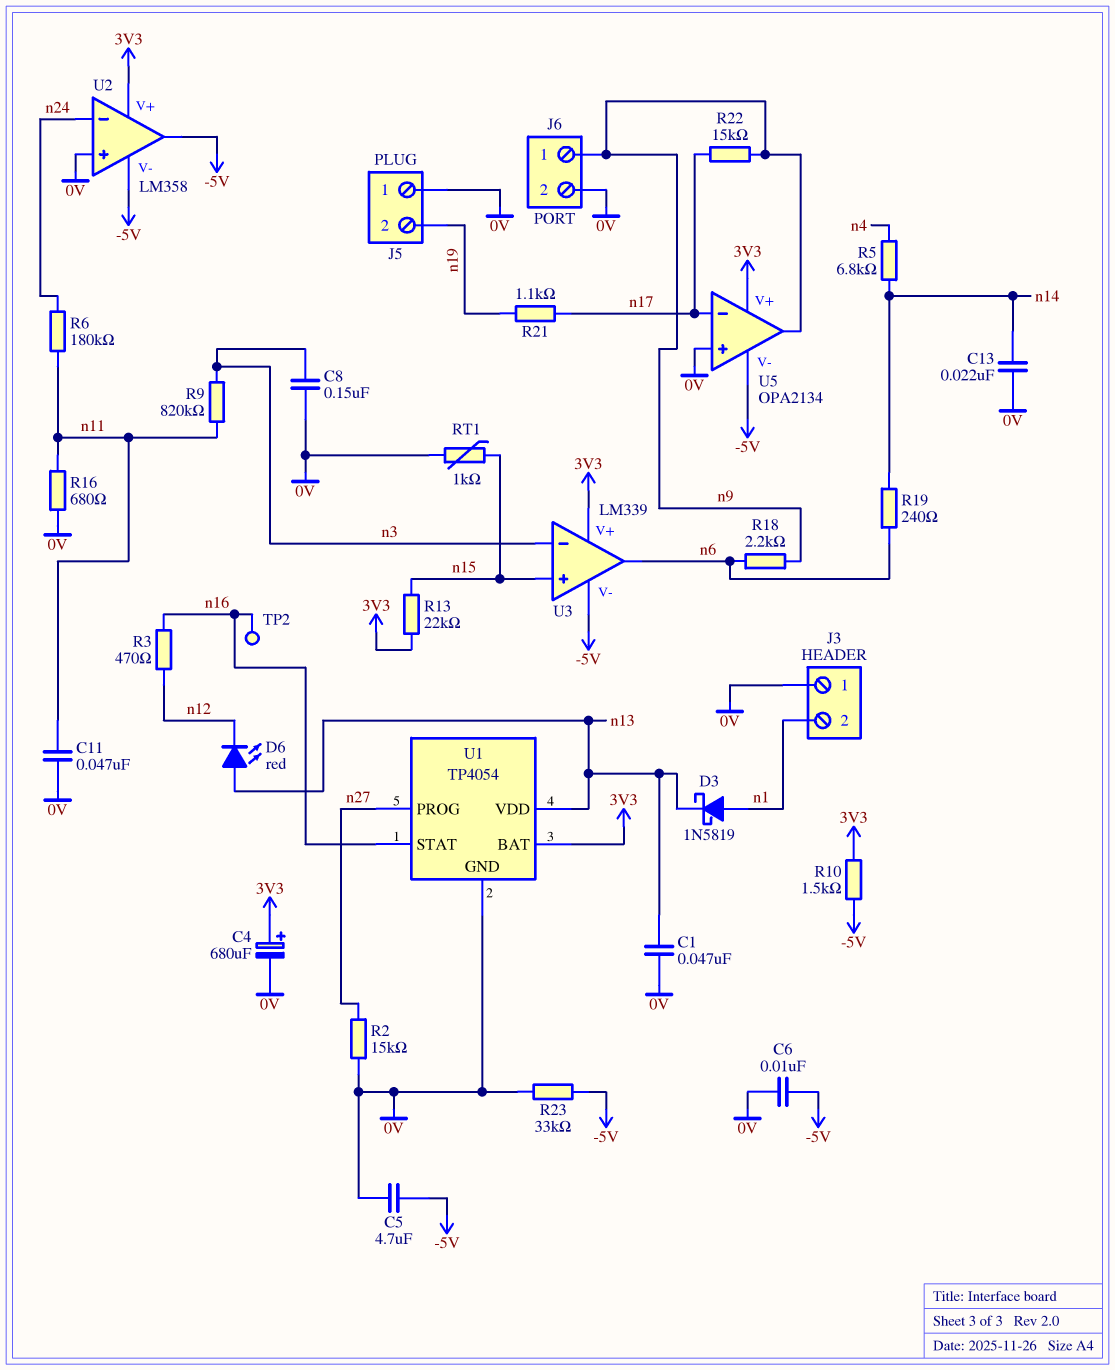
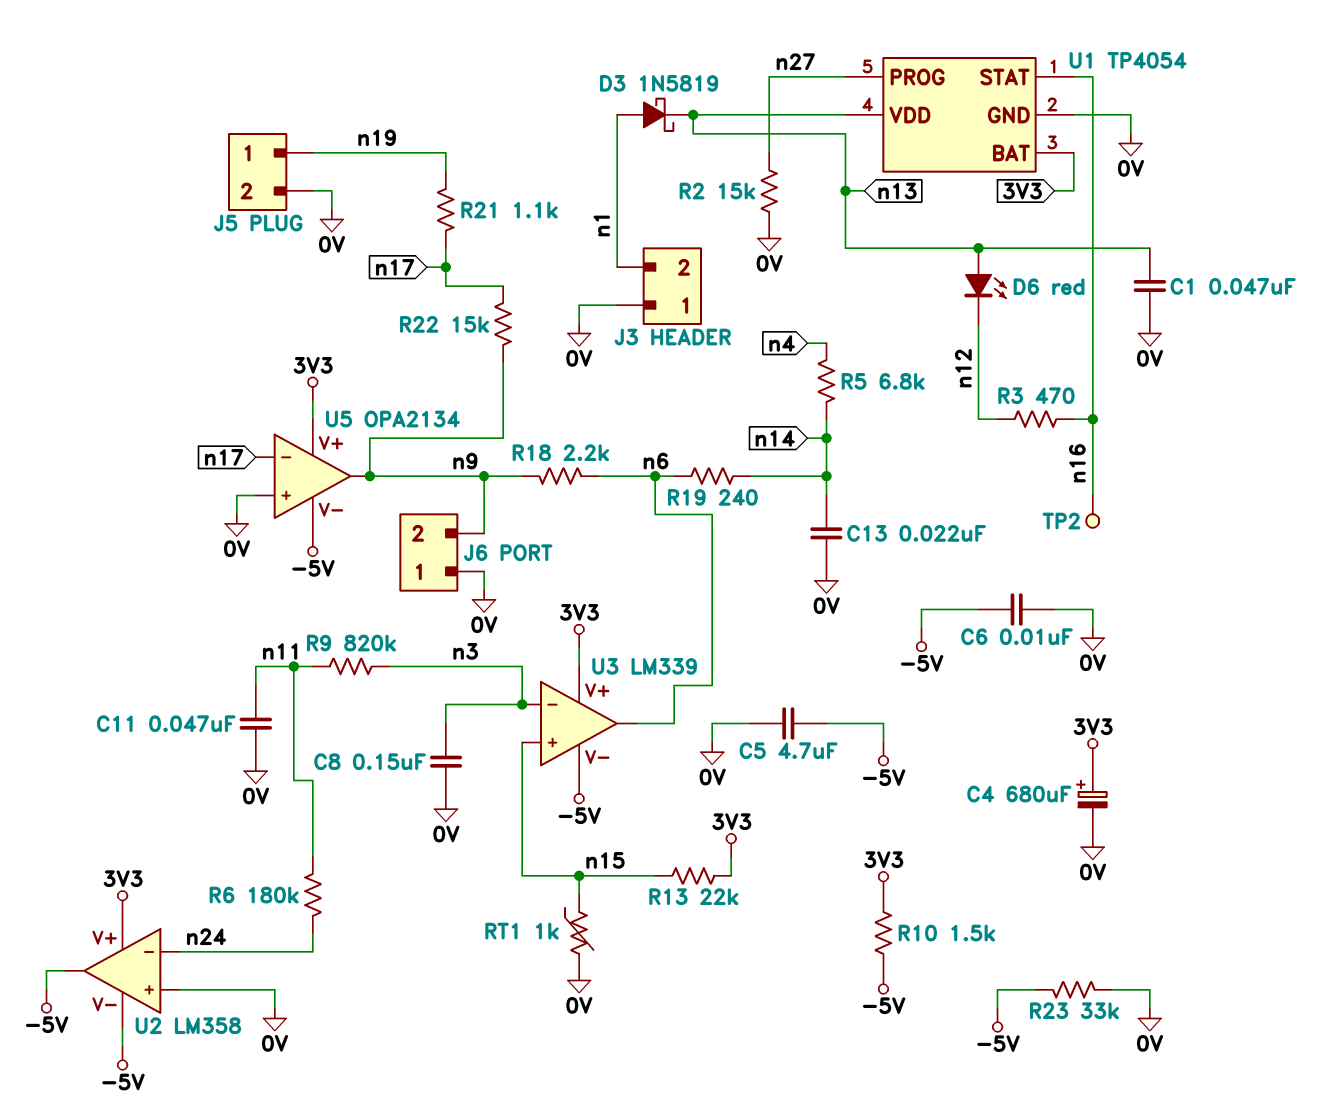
J5 pin 1: 0V -> n19
J5 pin 2: n19 -> 0V
J6 pin 1: n9 -> 0V
J6 pin 2: 0V -> n9
R16: 680 (0V, n11) -> none

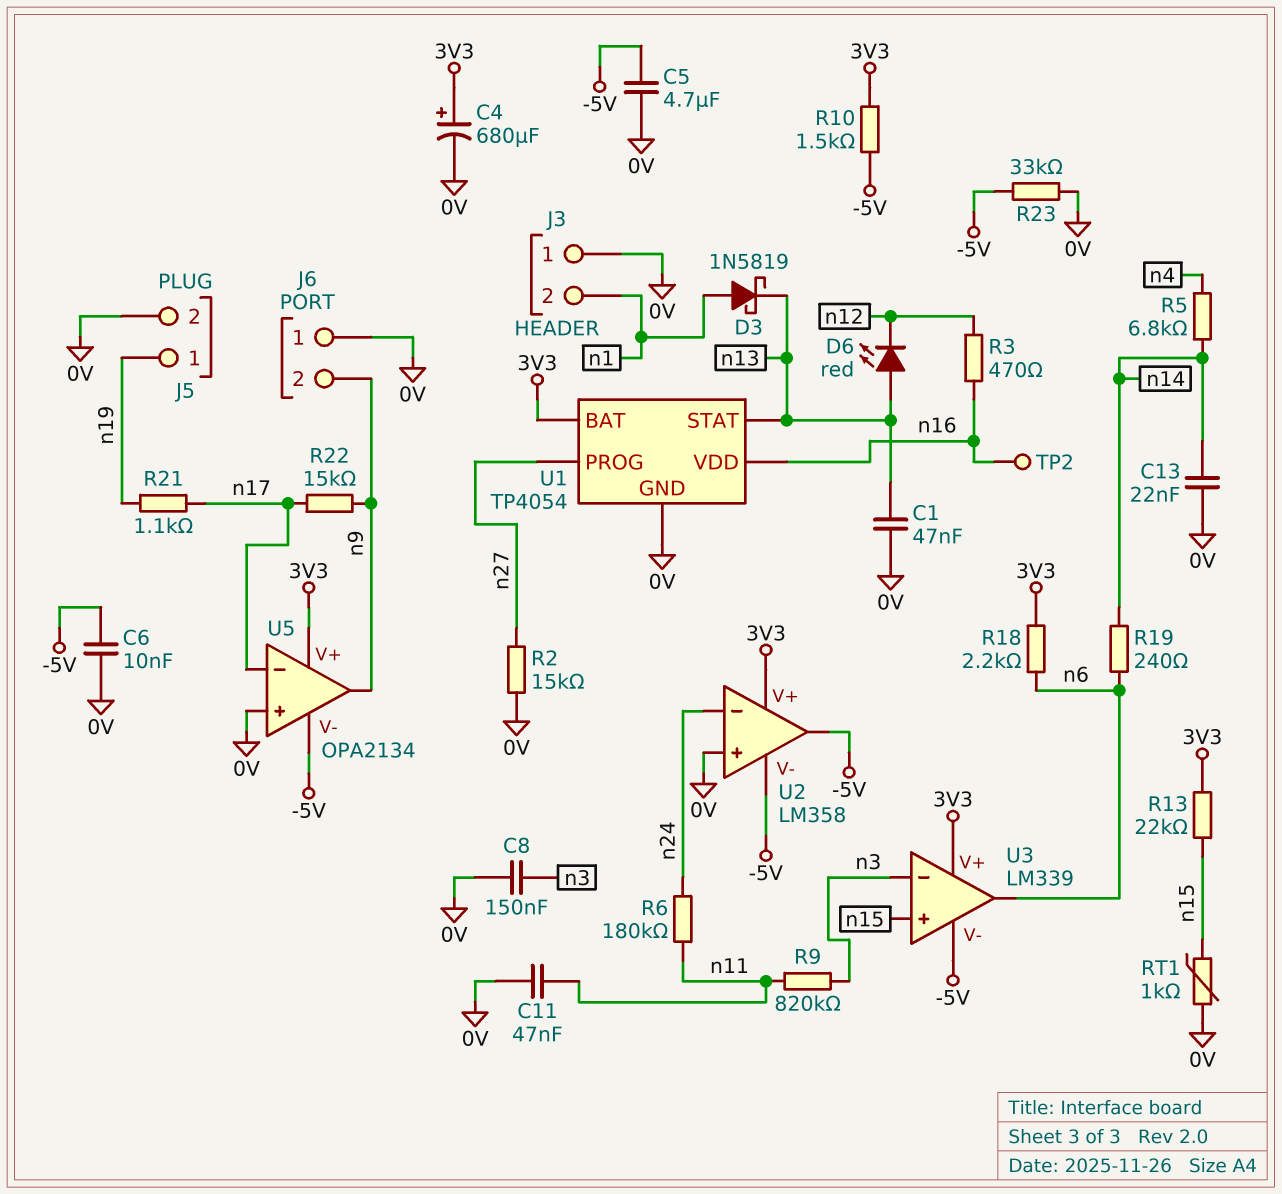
R18: 2.2k (n6, n9) -> 2.2k (3V3, n6)
U1 pin STAT: n16 -> n13
U1 pin VDD: n13 -> n16

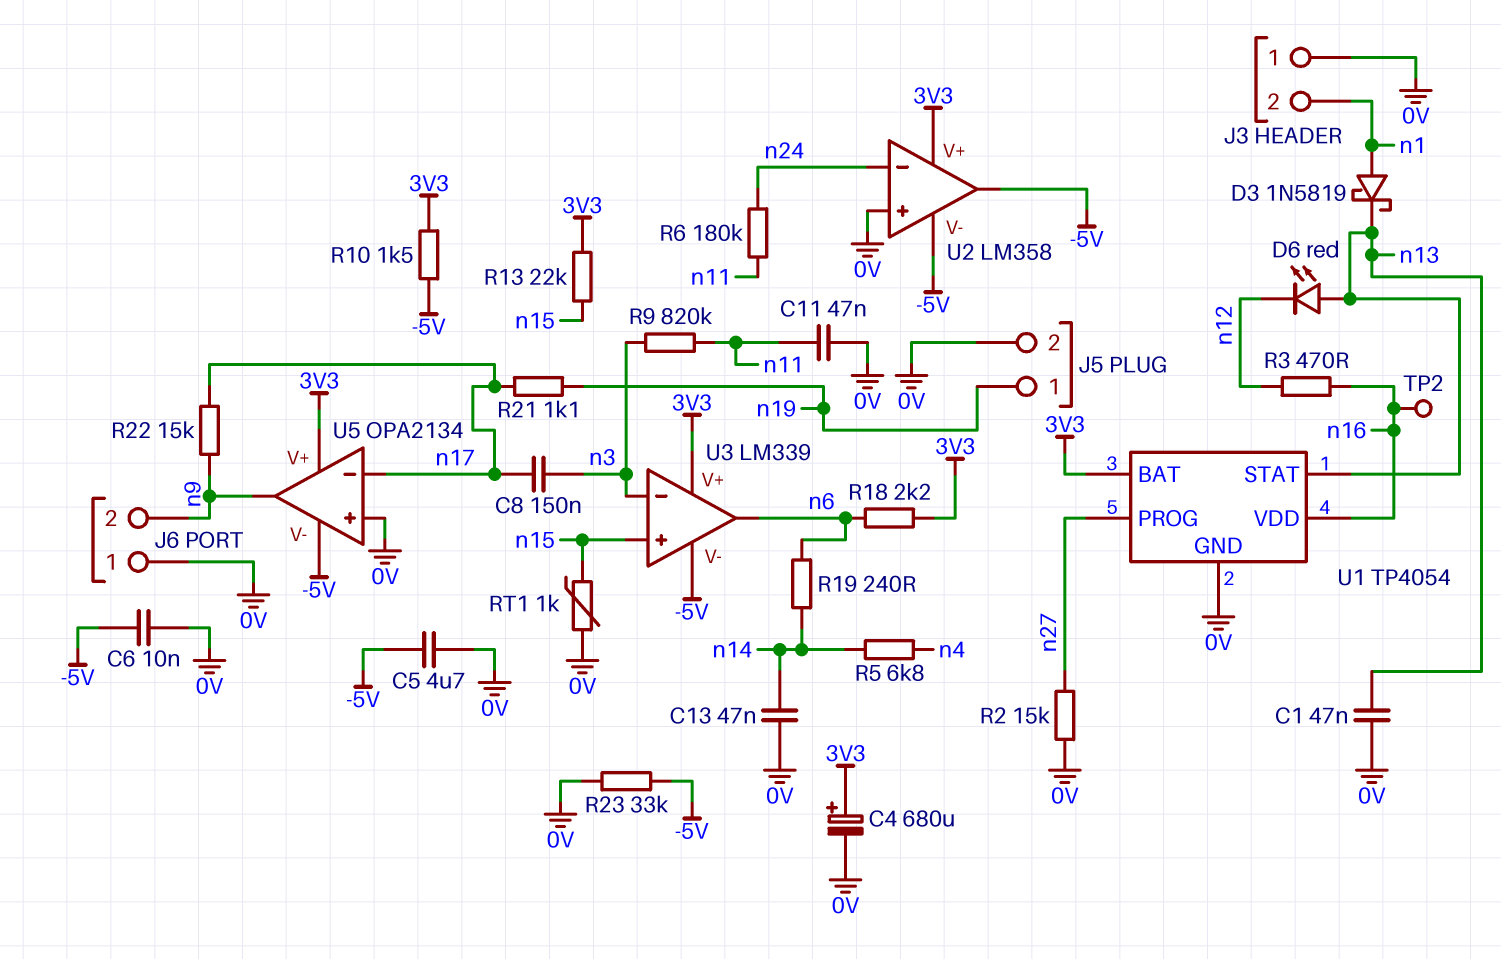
C8: 150nF (0V, n3) -> 150nF (n3, n17)
C13: 22nF (0V, n14) -> 47nF (0V, n14)

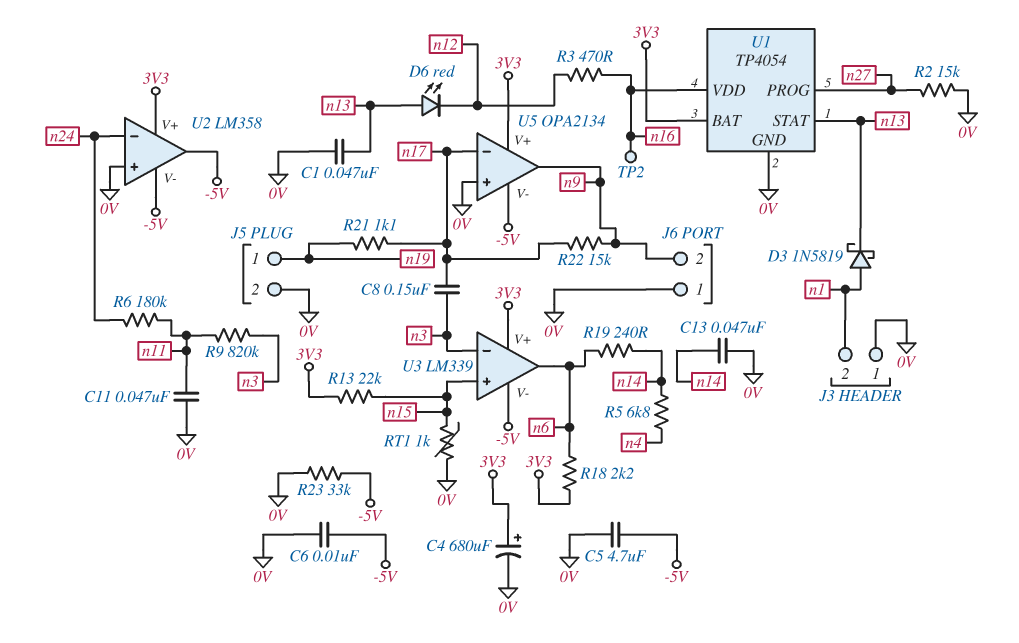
R10: 1.5k (-5V, 3V3) -> none

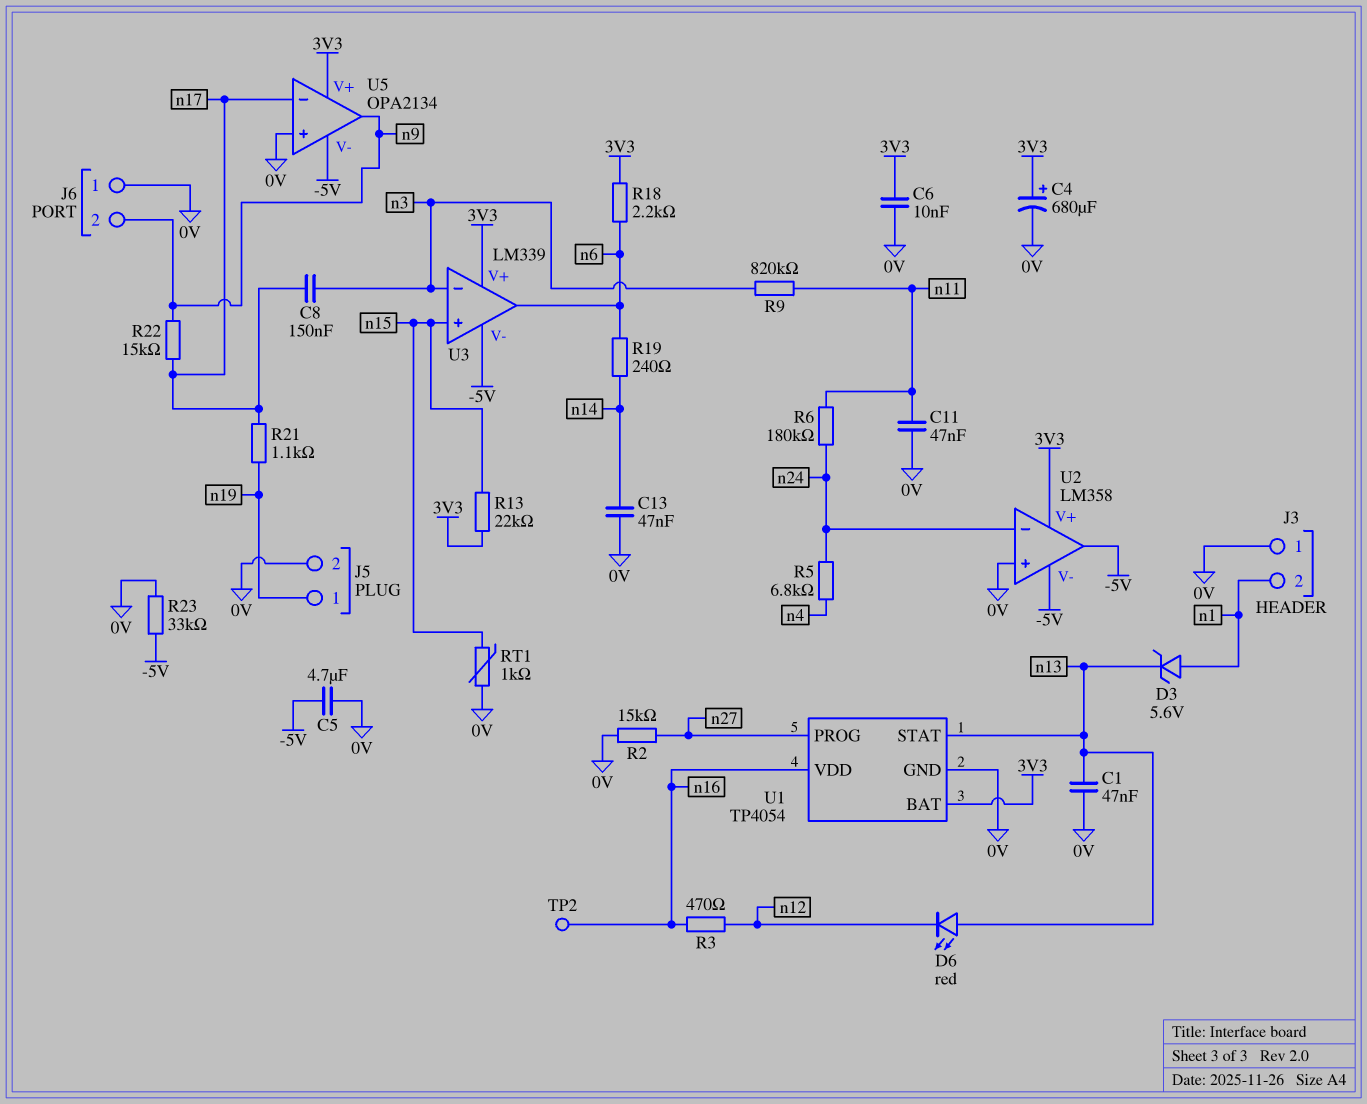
C6: 10nF (-5V, 0V) -> 10nF (0V, 3V3)
D3: schottky 1N5819 (A n1, K n13) -> zener 5.6V (A n1, K n13)
R5: 6.8k (n4, n14) -> 6.8k (n4, n24)

